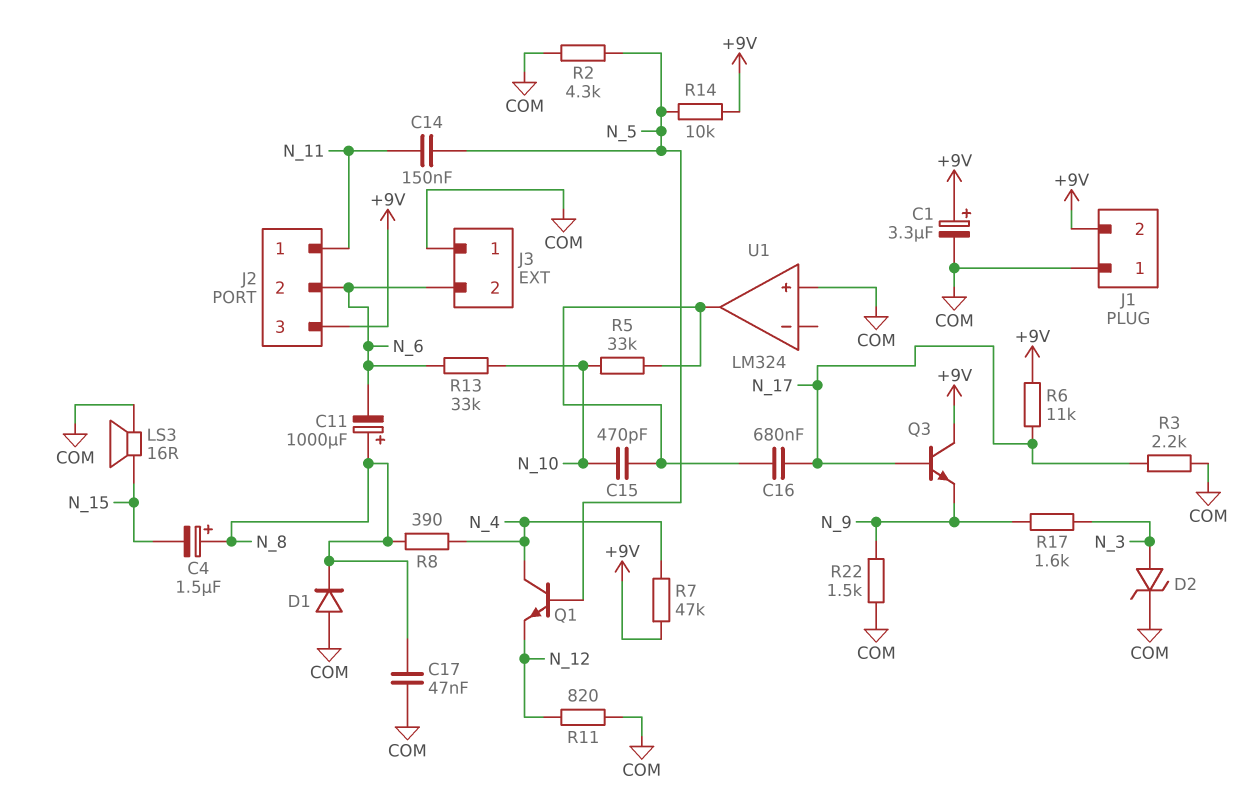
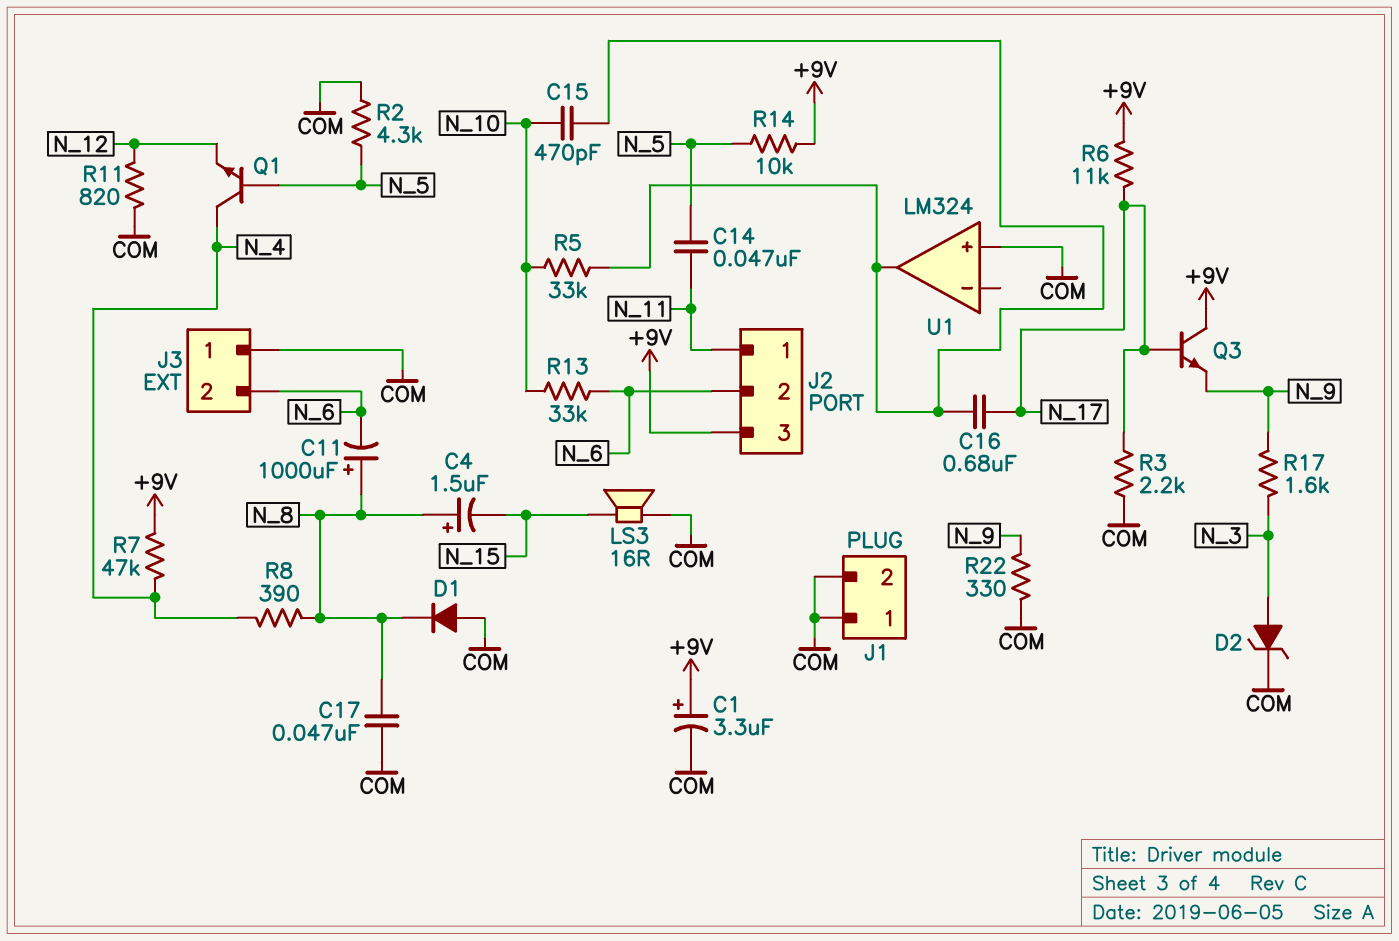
C14: 150nF (N_5, N_11) -> 47nF (N_5, N_11)
J1 pin 2: +9V -> COM
R22: 1.5k (COM, N_9) -> 330 (COM, N_9)

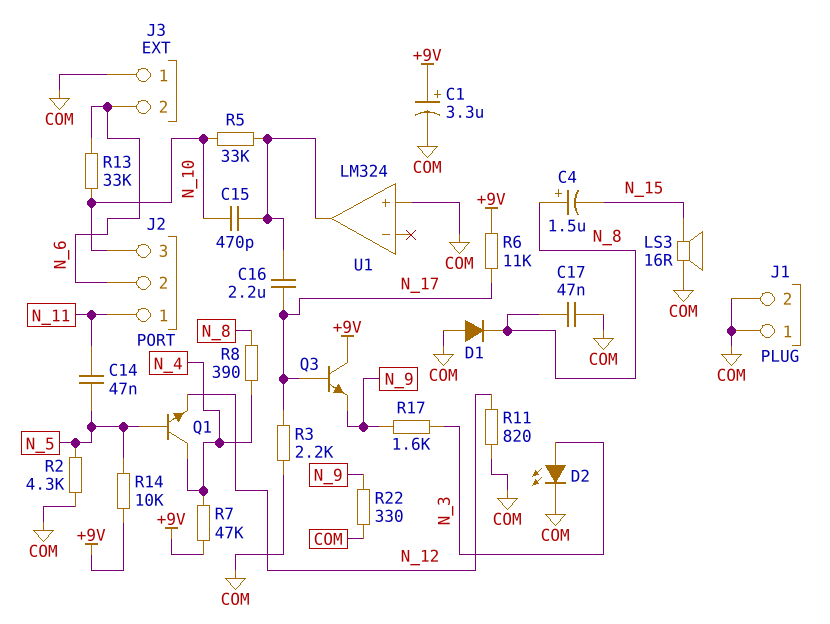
C11: 1000uF (plus N_8, minus N_6) -> none
C16: 680nF (N_17, U1/out) -> 2.2uF (N_17, U1/out)
D2: zener (A N_3, K COM) -> LED (A N_3, K COM)
J2 pin 3: +9V -> N_10

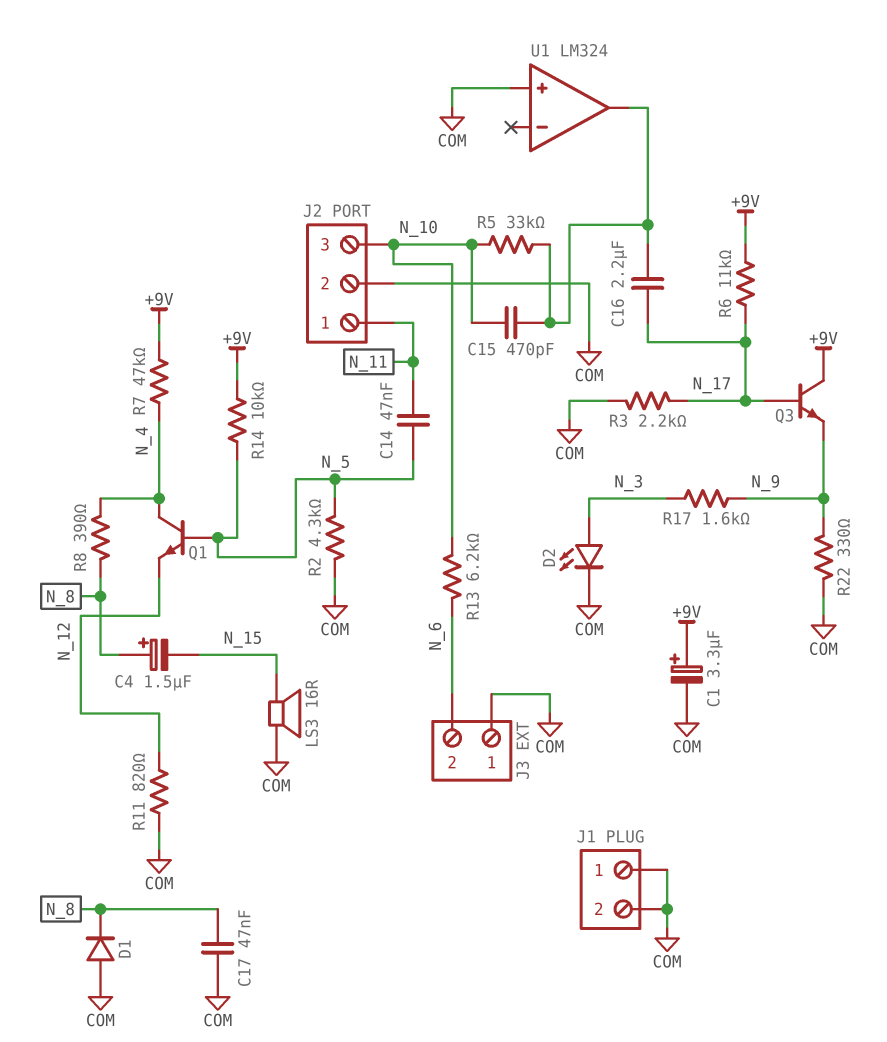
J2 pin 2: N_6 -> COM
R13: 33k (N_6, N_10) -> 6.2k (N_6, N_10)

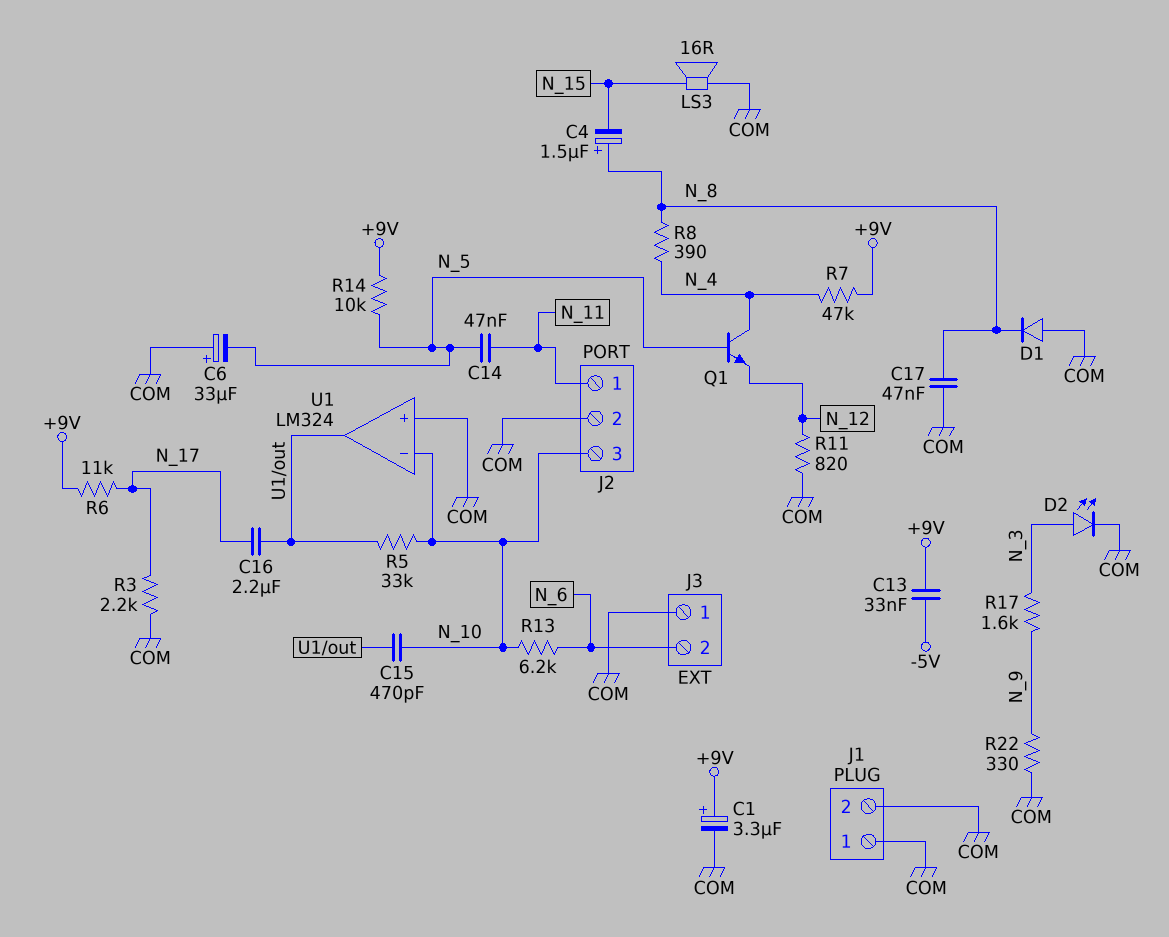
C6: none -> 33uF (plus COM, minus N_5)
C13: none -> 33nF (+9V, -5V)
Q3: NPN (B N_17, C +9V, E N_9) -> none
R2: 4.3k (COM, N_5) -> none
U1 pin in-: none -> N_10

